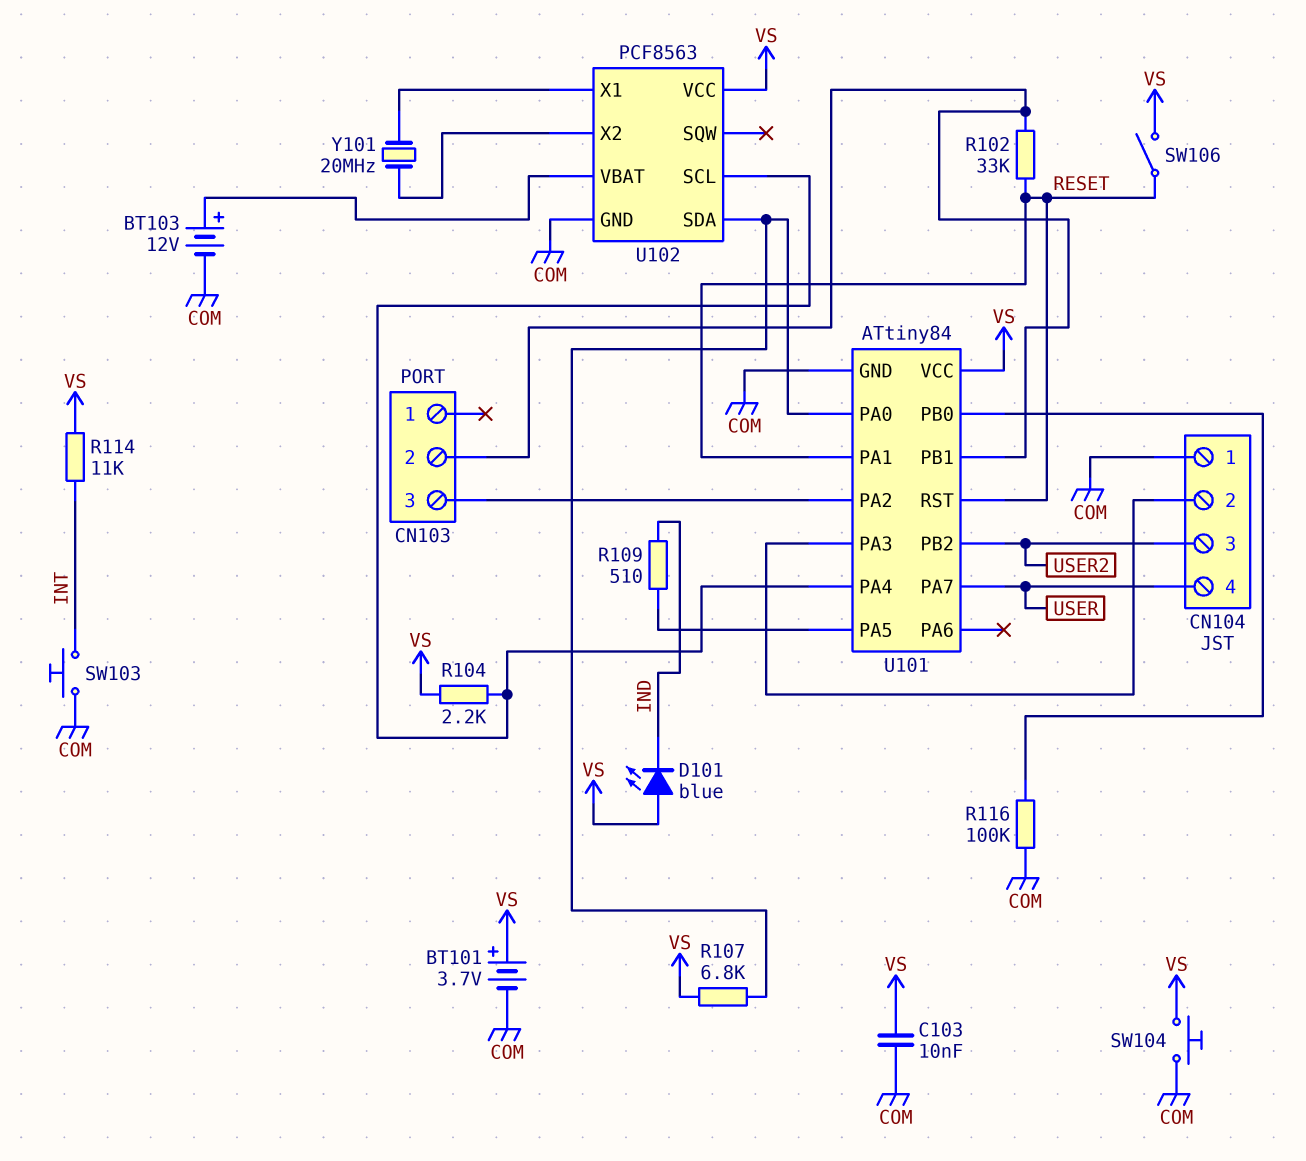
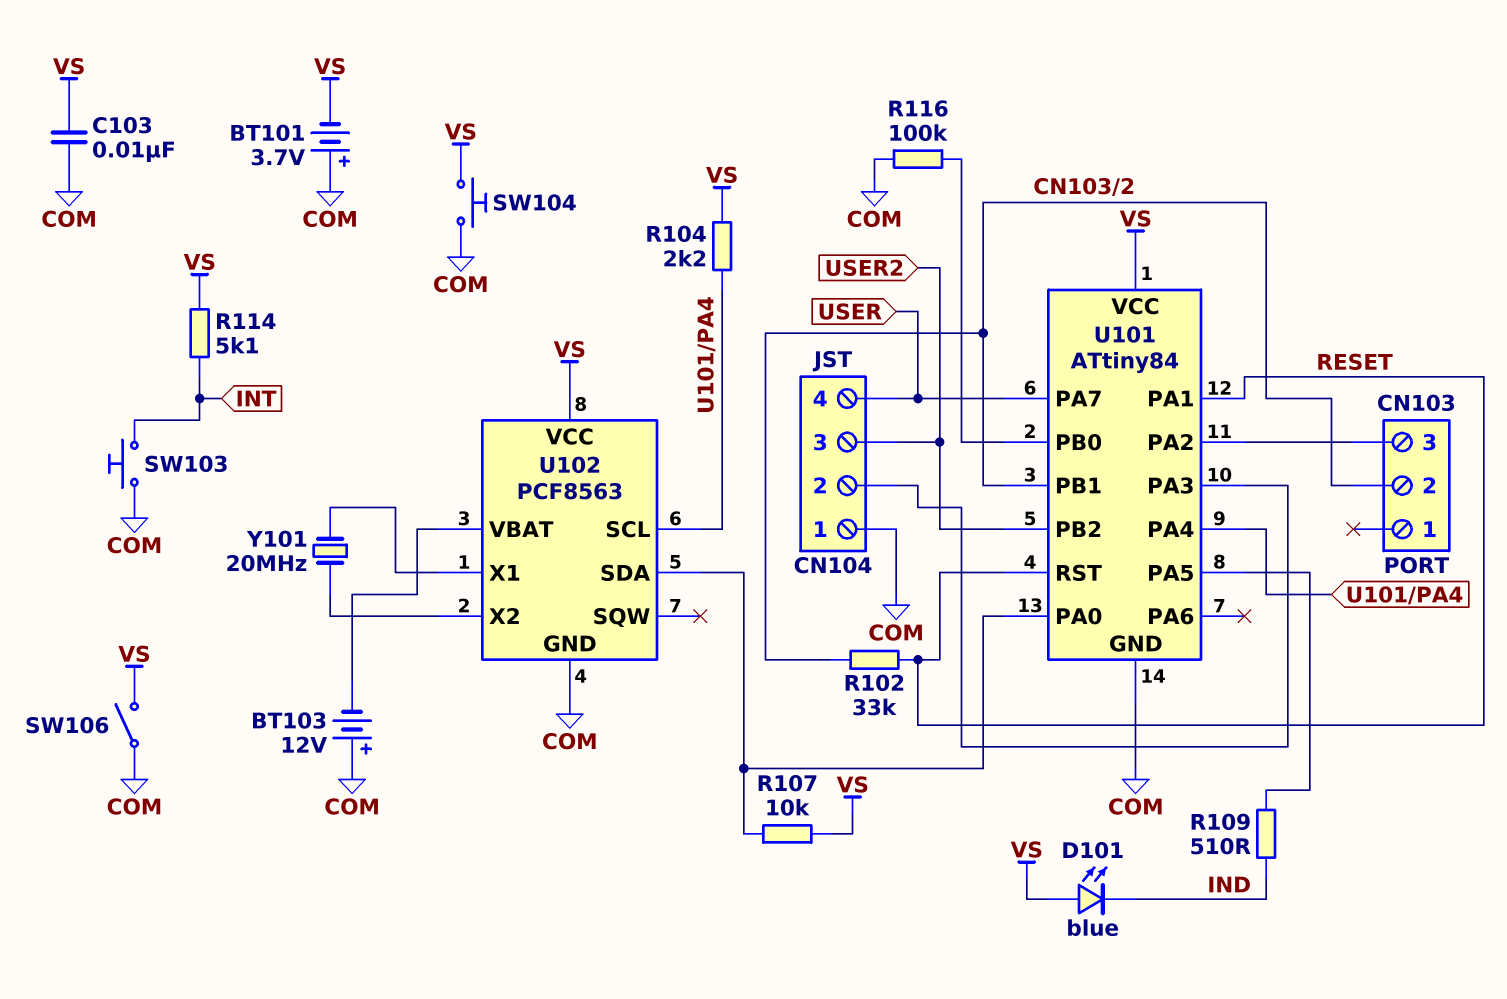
BT101: 3.7V (plus VS, minus COM) -> 3.7V (plus COM, minus VS)
BT103: 12V (plus U102/VBAT, minus COM) -> 12V (plus COM, minus U102/VBAT)
R107: 6.8k (U101/PA0, VS) -> 10k (U101/PA0, VS)
R114: 11k (INT, VS) -> 5.1k (INT, VS)
SW106: switch (RESET, VS) -> switch (COM, VS)

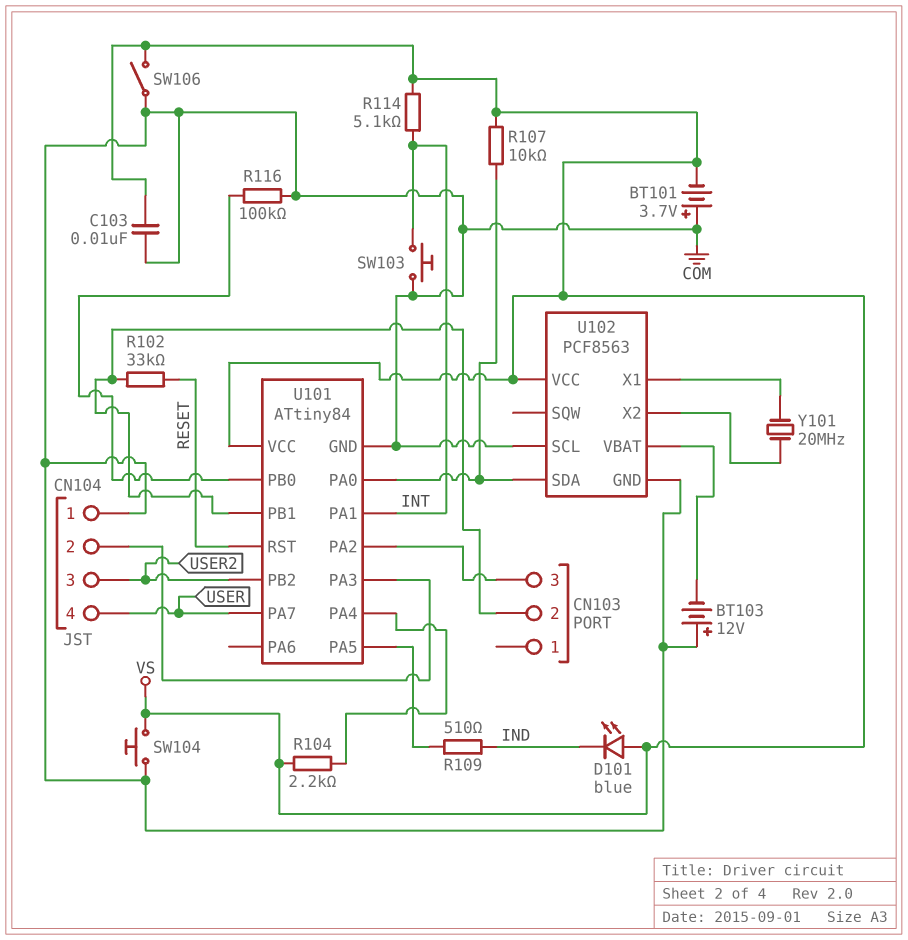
U101 pin PA1: RESET -> INT
U102 pin SCL: U101/PA4 -> COM

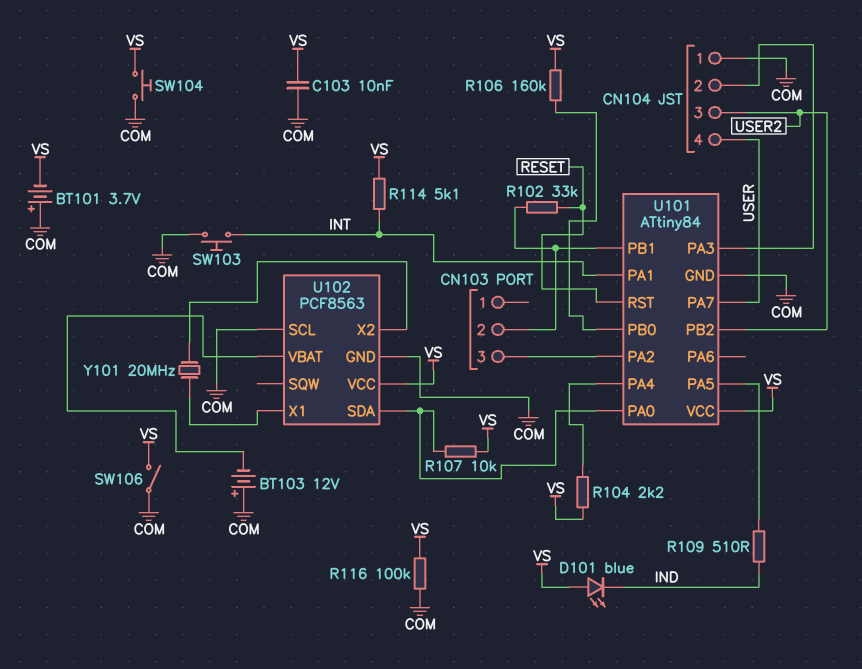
R106: none -> 160k (U101/PB0, VS)
R116: 100k (COM, U101/PB0) -> 100k (COM, VS)

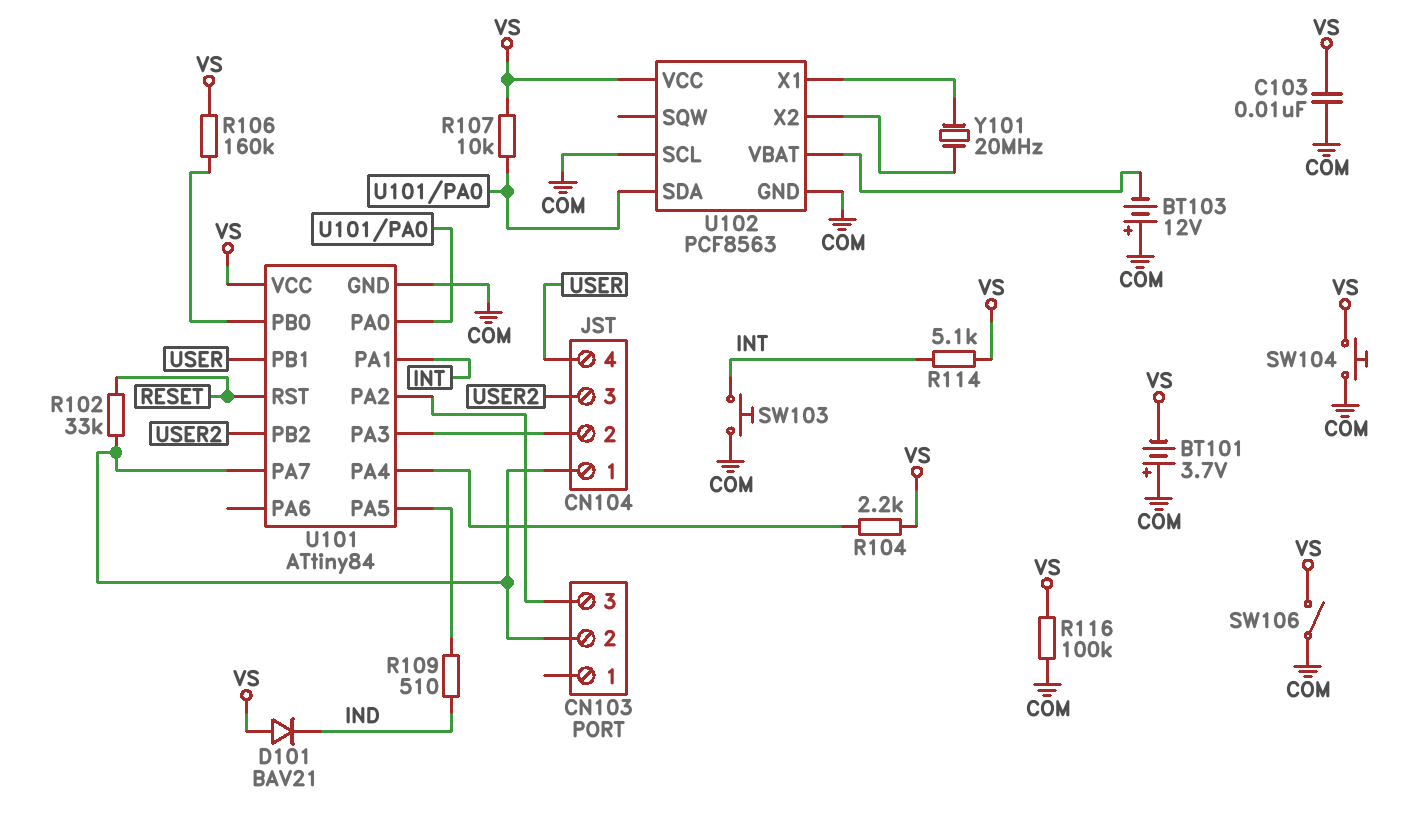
CN104 pin 1: COM -> CN103/2
D101: LED blue (A VS, K IND) -> diode BAV21 (A VS, K IND)
U101 pin PA7: USER -> CN103/2
U101 pin PB1: CN103/2 -> USER

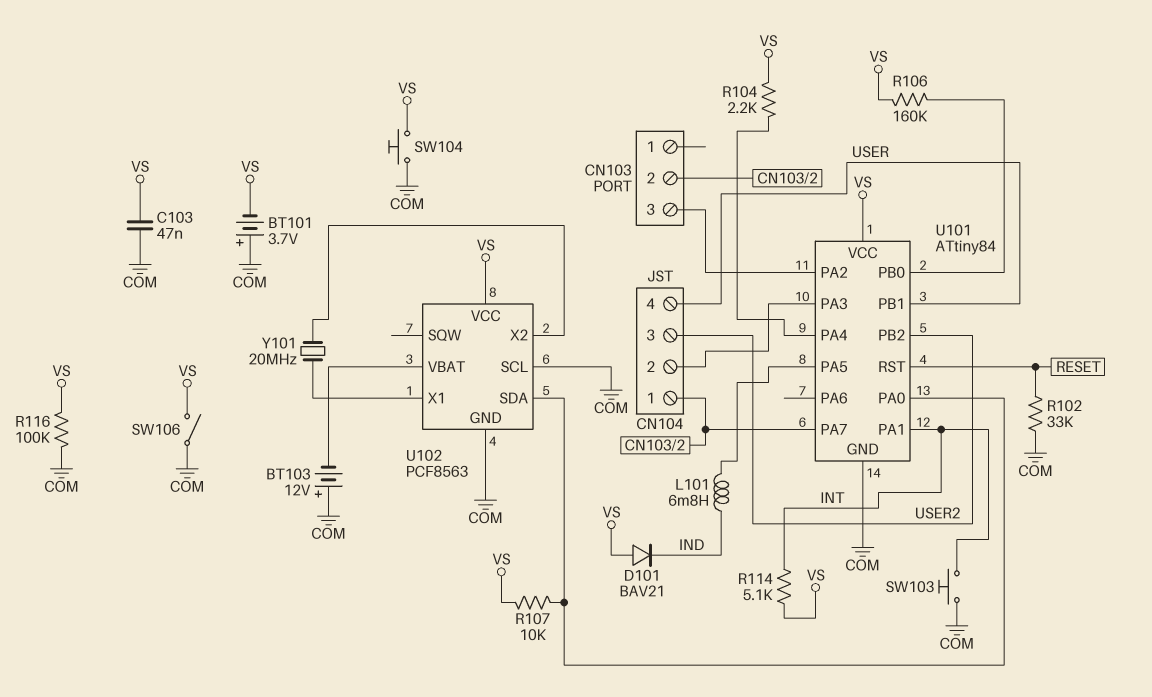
C103: 10nF (COM, VS) -> 47nF (COM, VS)
L101: none -> 6.8mH (IND, U101/PA5)
R102: 33k (CN103/2, RESET) -> 33k (COM, RESET)
R109: 510 (IND, U101/PA5) -> none

